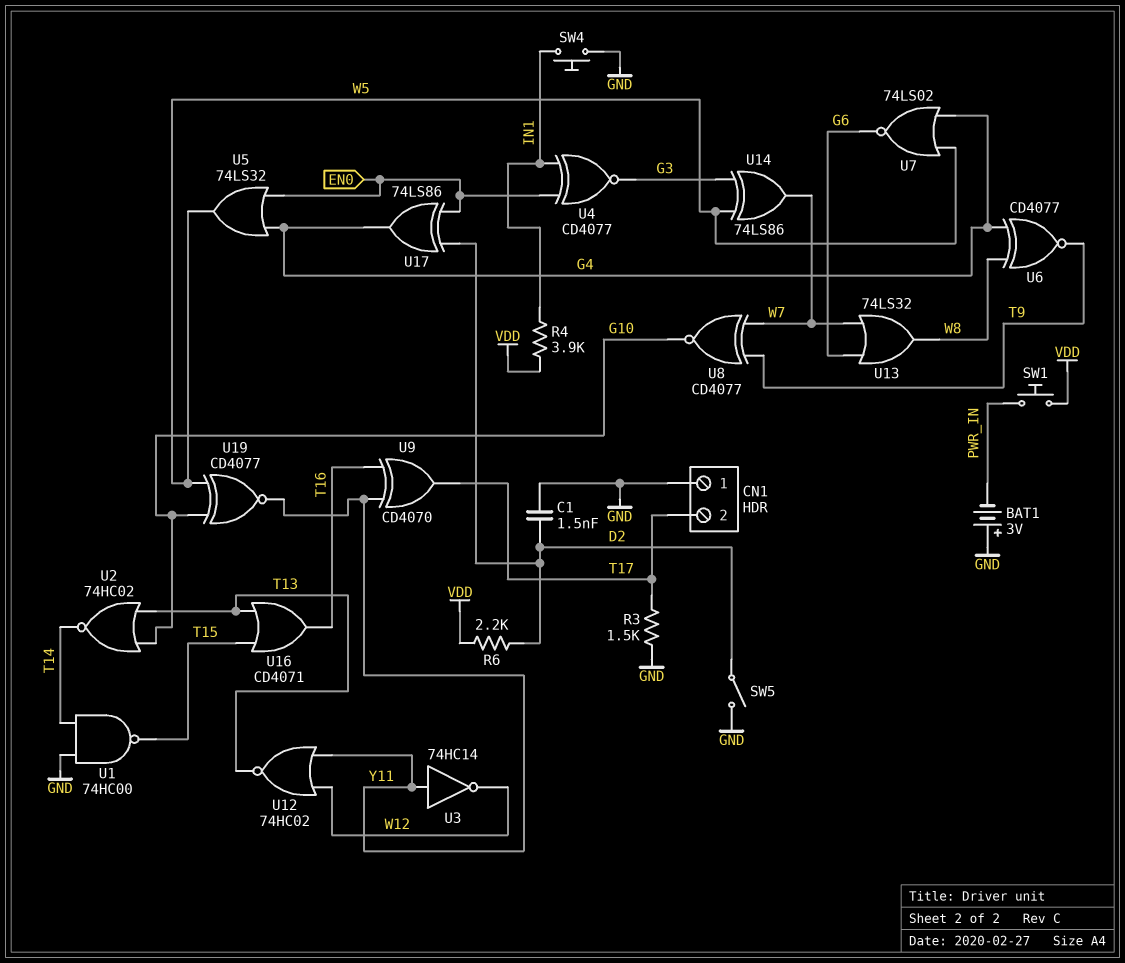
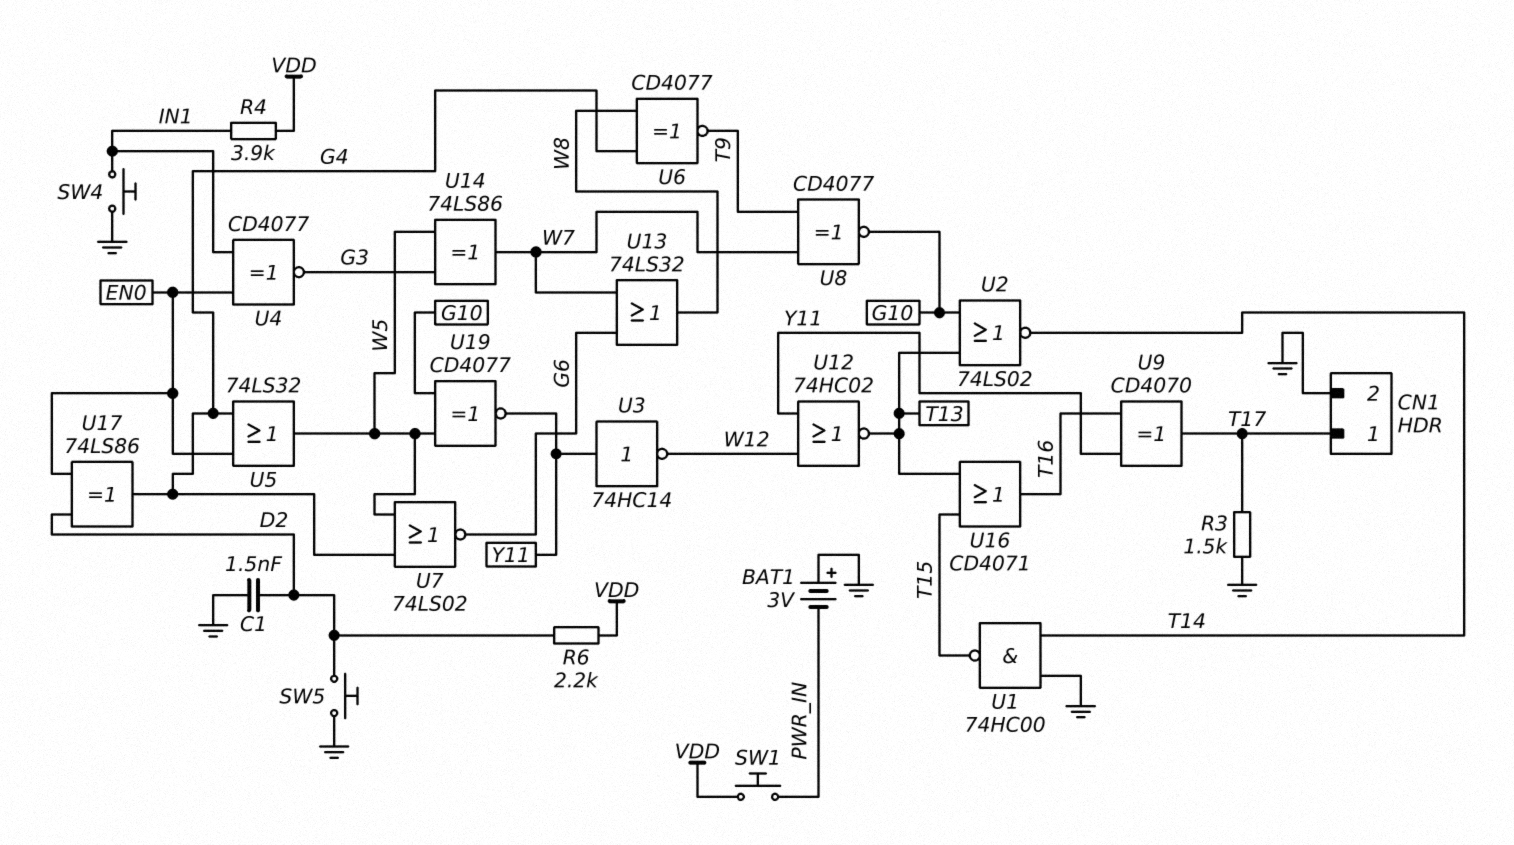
CN1 pin 1: GND -> T17
CN1 pin 2: T17 -> GND
SW5: switch (D2, GND) -> button (D2, GND)
U2: NOR 74HC02 (in G10, in T13, out T14) -> NOR 74LS02 (in G10, in T13, out T14)

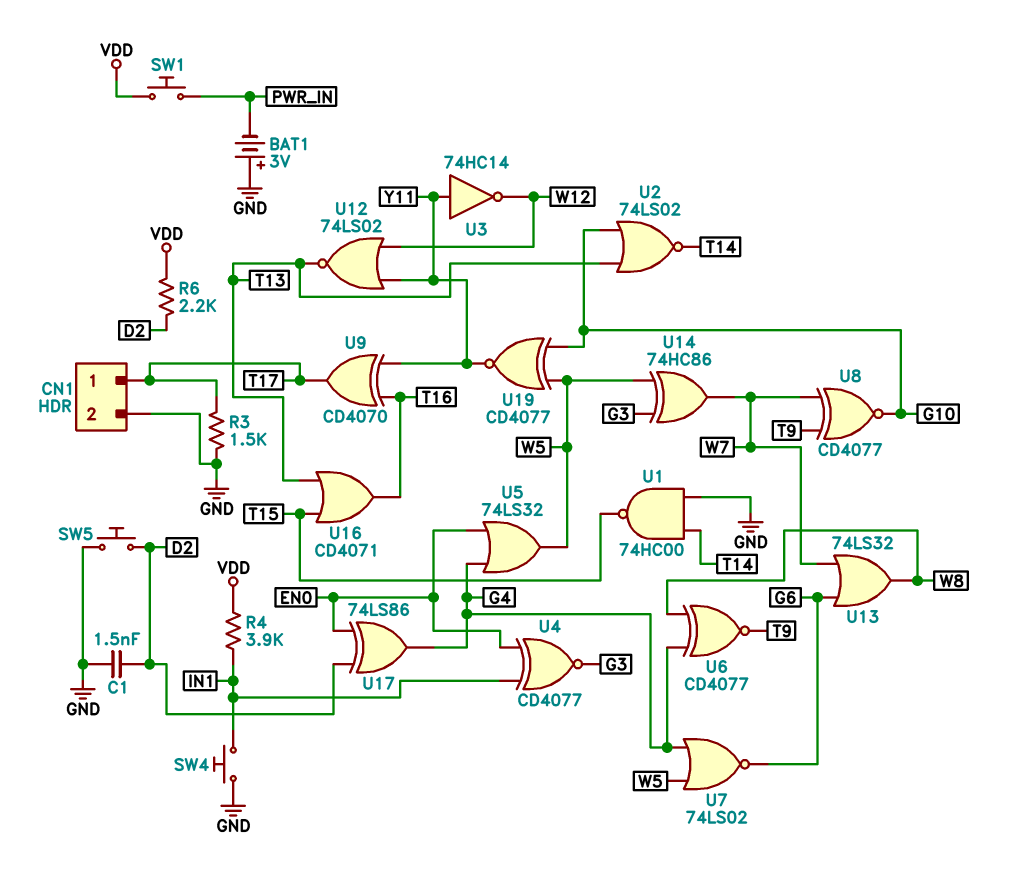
U12: NOR 74HC02 (in W12, in Y11, out T13) -> NOR 74LS02 (in W12, in Y11, out T13)
U14: XOR 74LS86 (in G3, in W5, out W7) -> XOR 74HC86 (in G3, in W5, out W7)

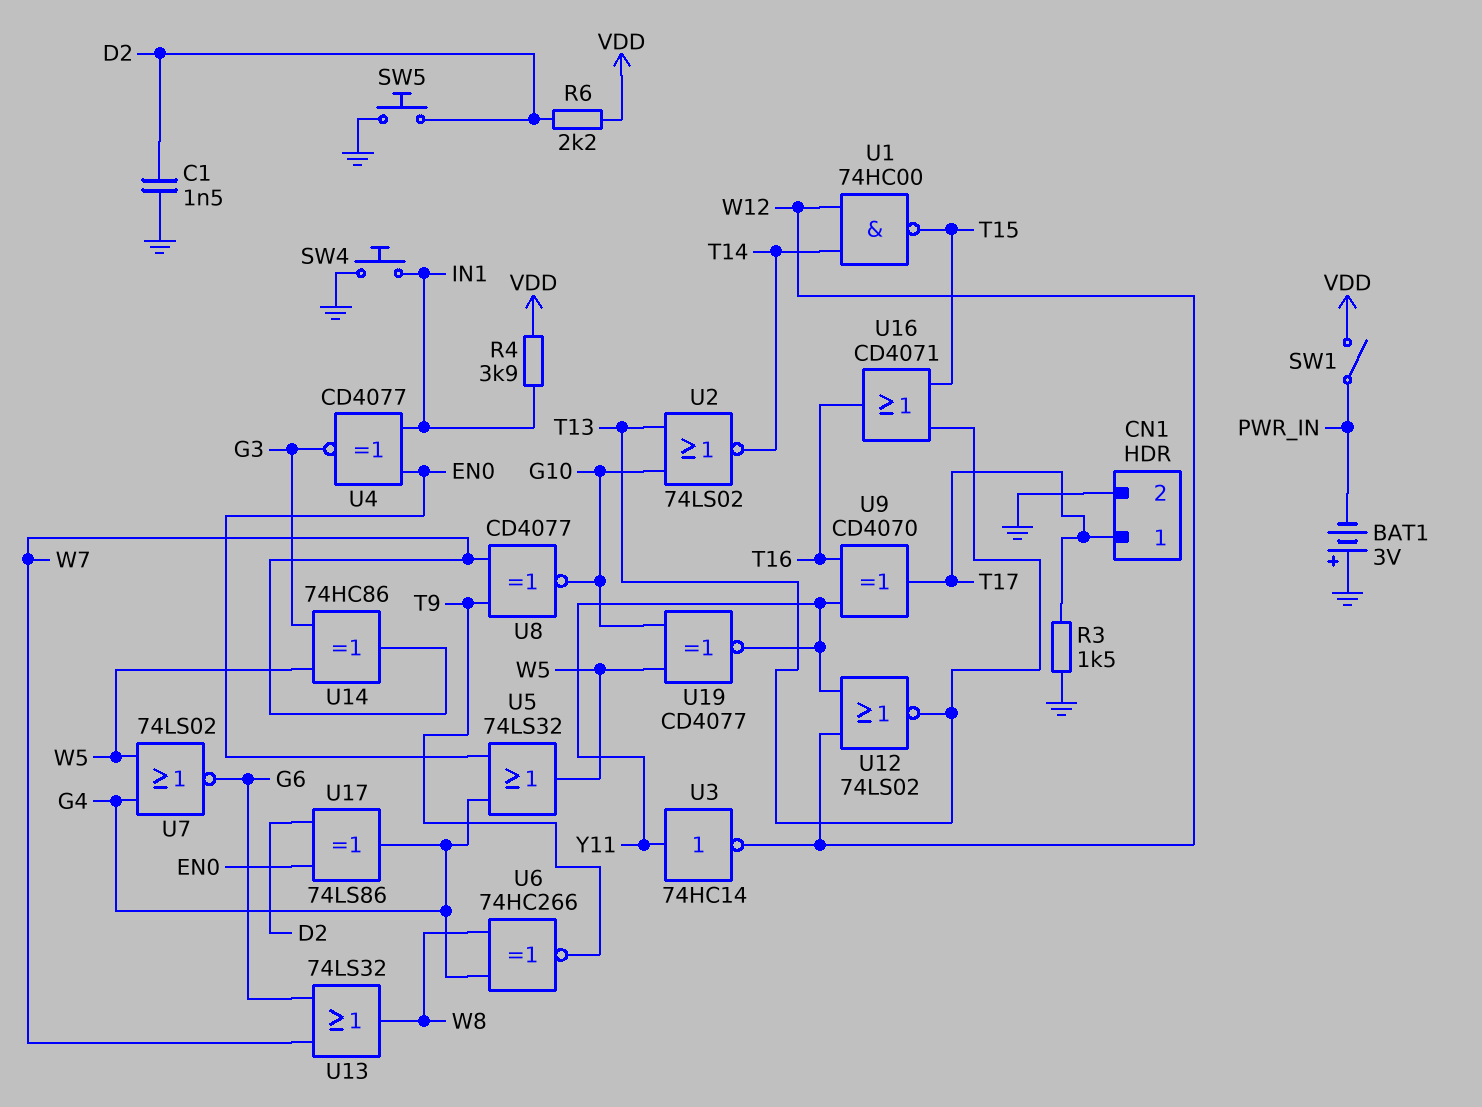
SW1: button (PWR_IN, VDD) -> switch (PWR_IN, VDD)
U1: NAND 74HC00 (in GND, in T14, out T15) -> NAND 74HC00 (in T14, in W12, out T15)
U6: XNOR CD4077 (in G4, in W8, out T9) -> XNOR 74HC266 (in G4, in W8, out T9)

